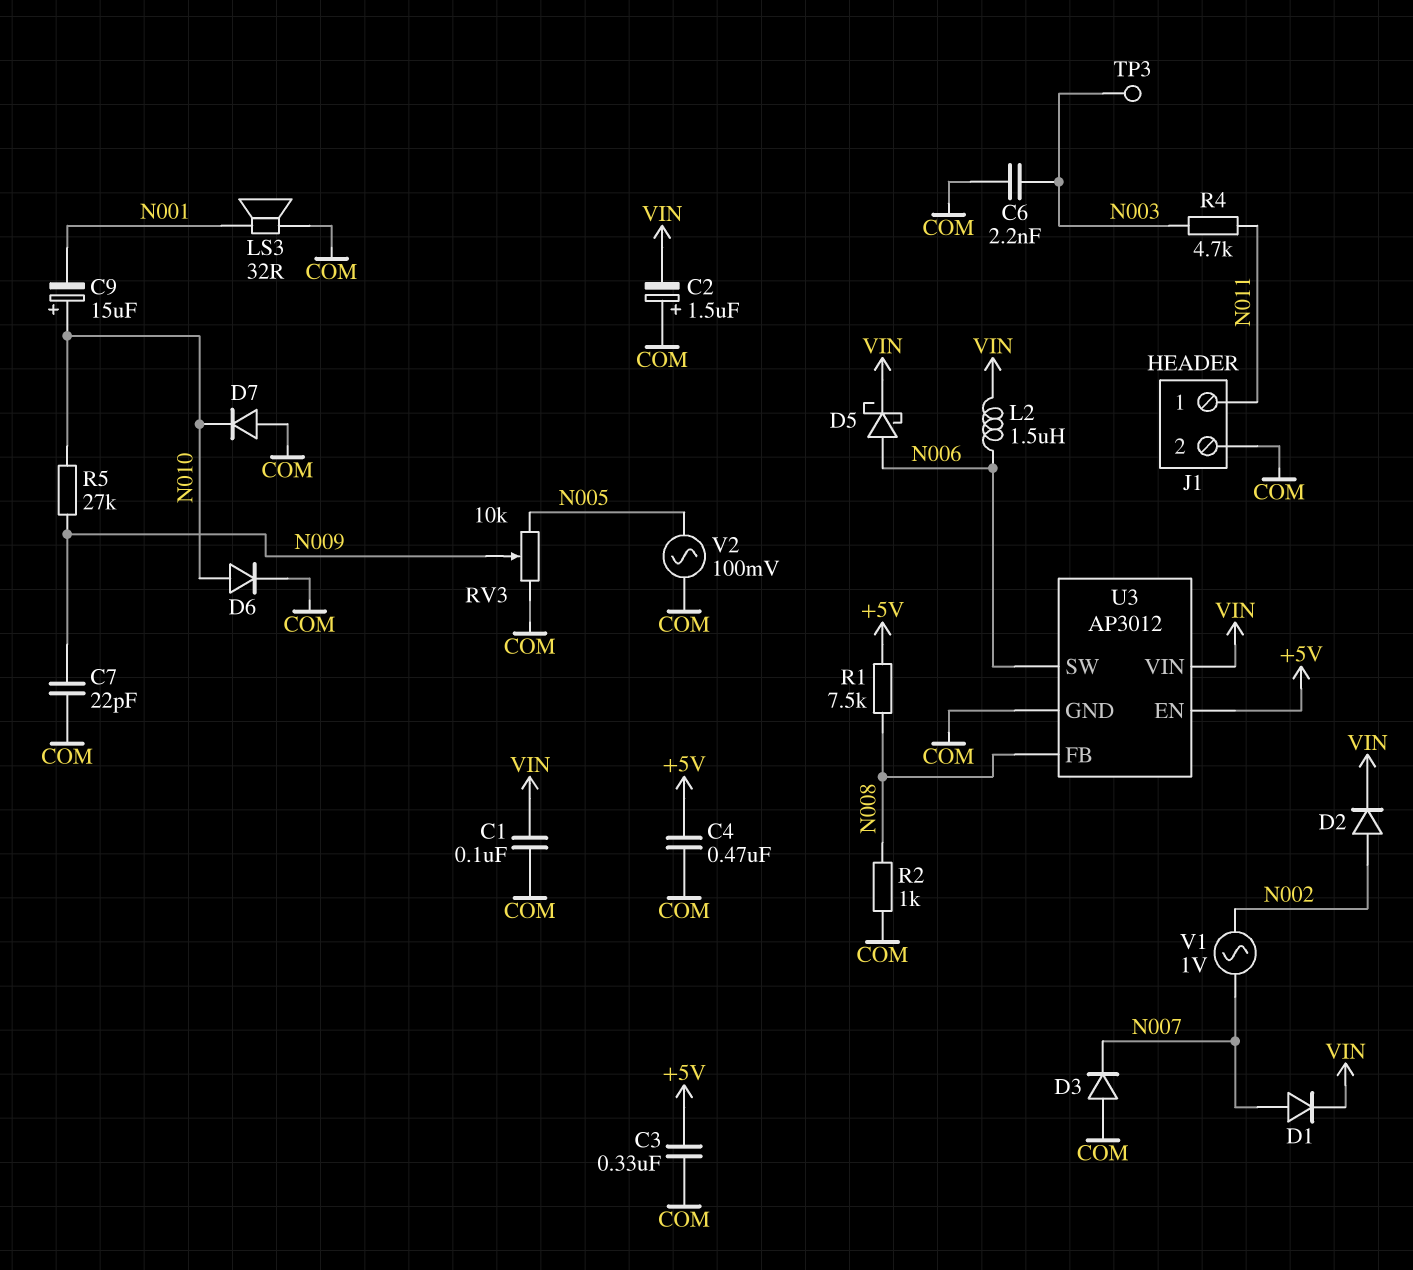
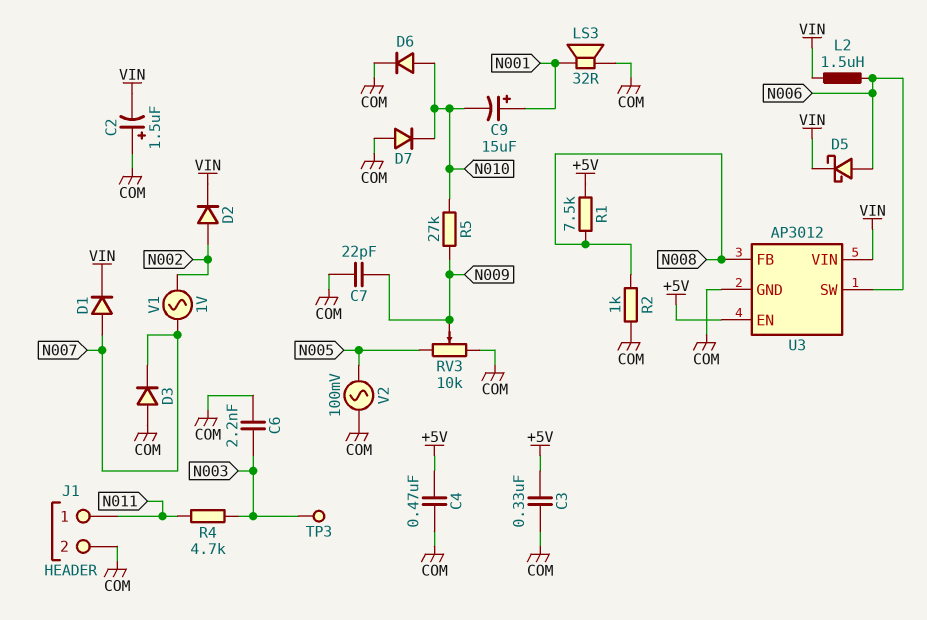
C1: 100nF (COM, VIN) -> none
C9: 15uF (plus N010, minus N001) -> 15uF (plus N001, minus N010)

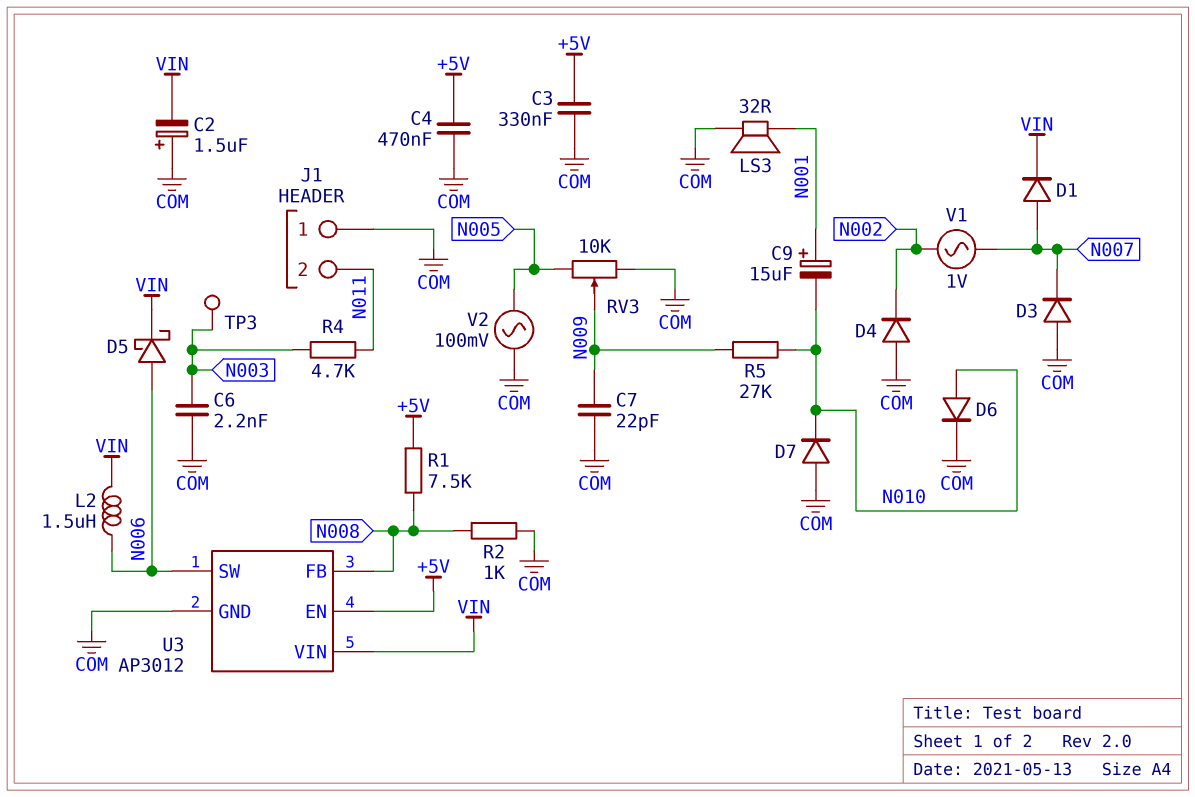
D2: diode (A N002, K VIN) -> none
D4: none -> diode (A COM, K N002)
J1 pin 1: N011 -> COM
J1 pin 2: COM -> N011

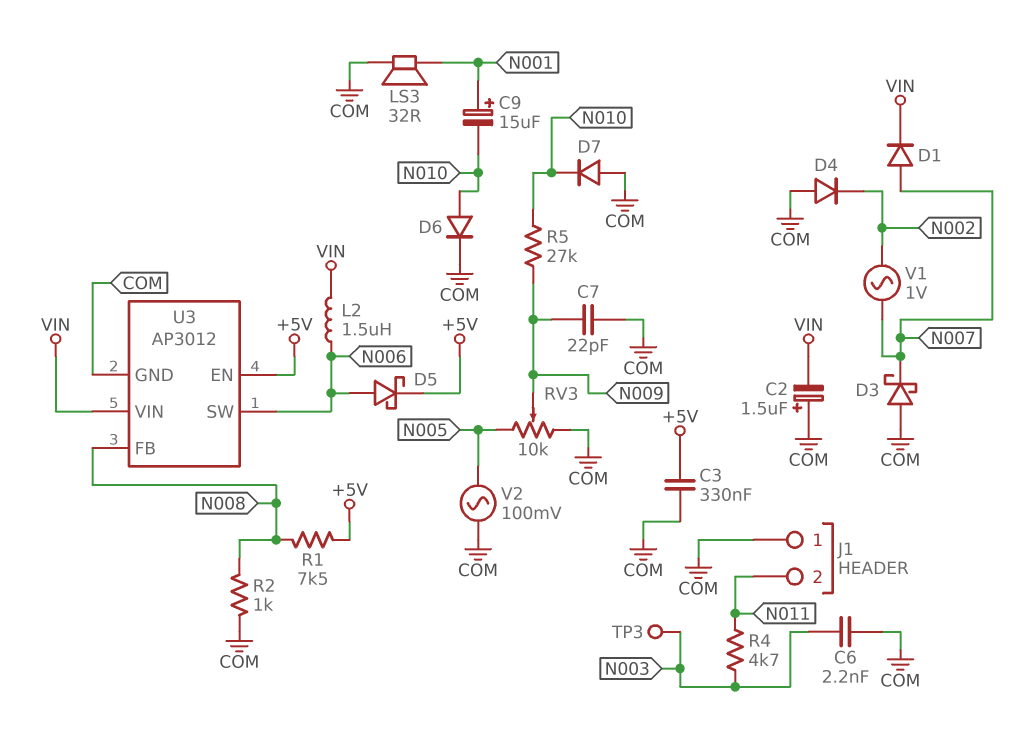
C4: 470nF (+5V, COM) -> none
D3: diode (A COM, K N007) -> schottky (A COM, K N007)
D5: schottky (A N006, K VIN) -> schottky (A N006, K +5V)

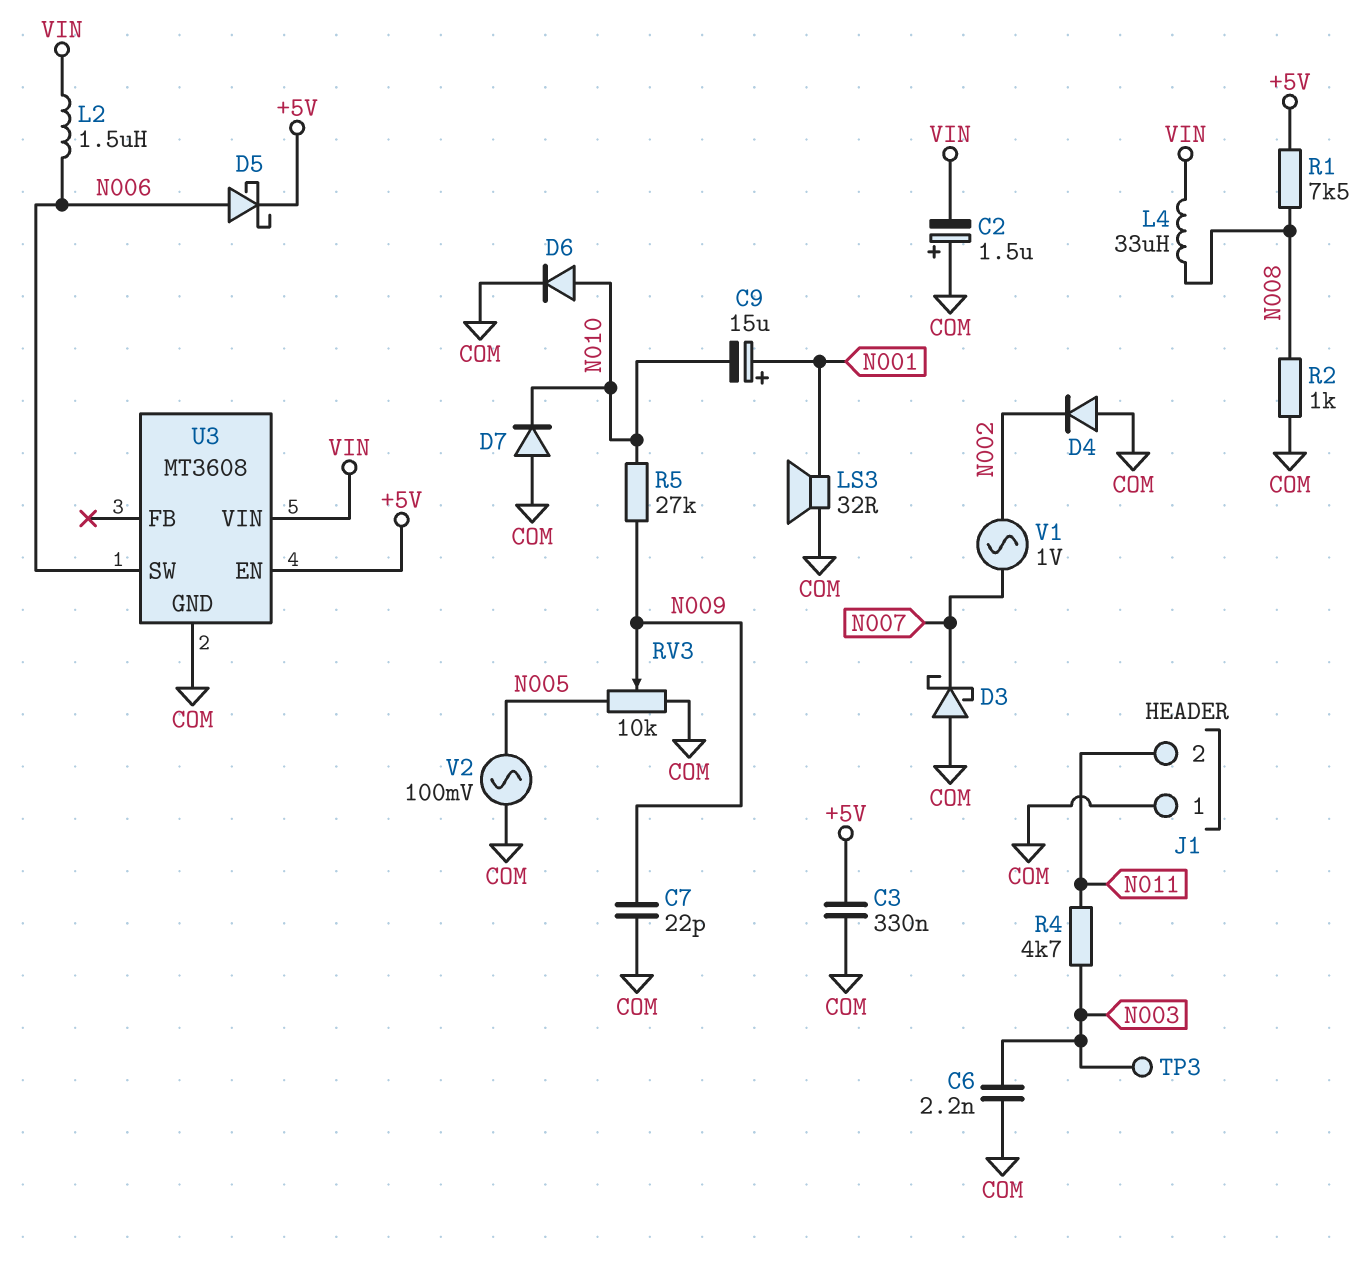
D1: diode (A N007, K VIN) -> none
L4: none -> 33uH (N008, VIN)
U3: AP3012 -> MT3608
U3 pin FB: N008 -> none

